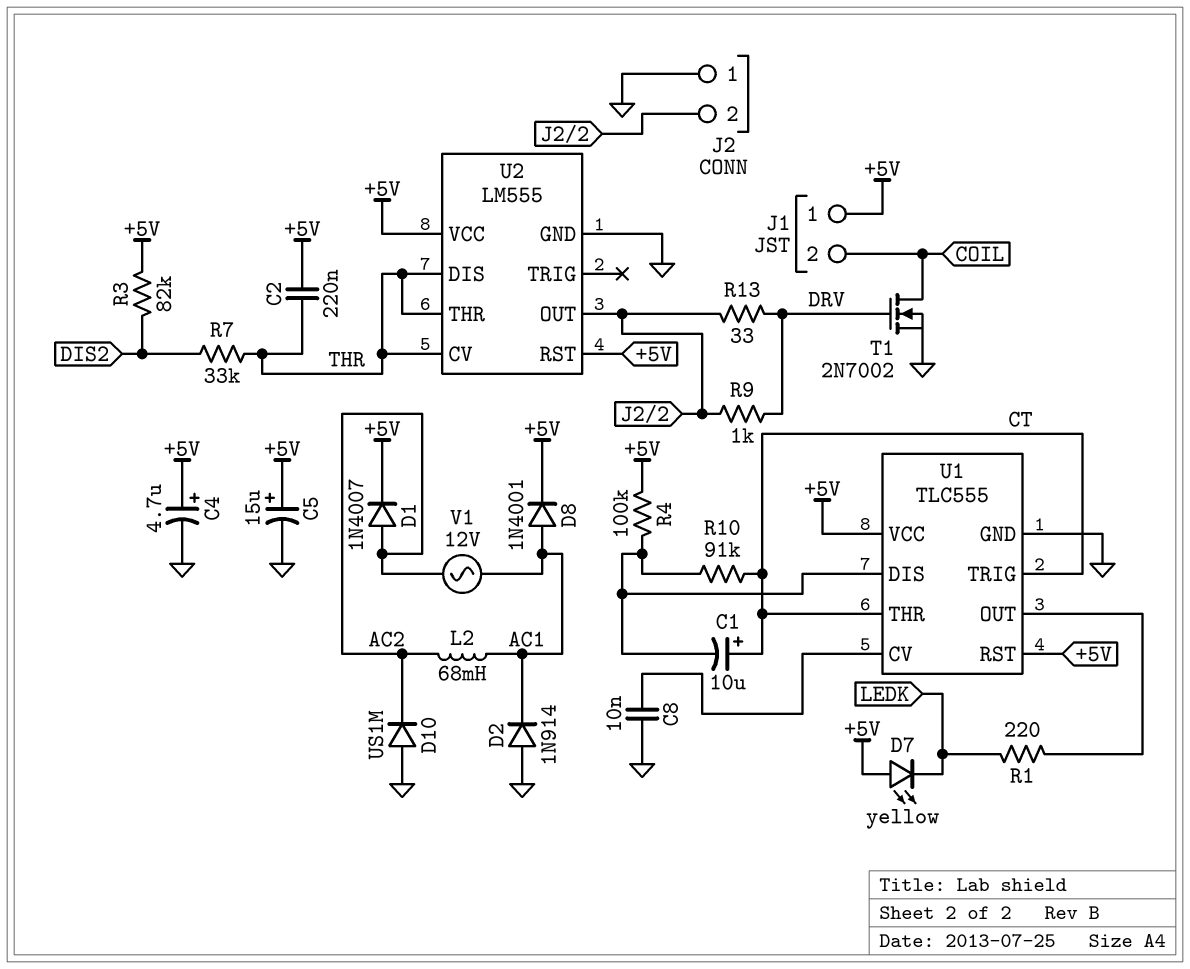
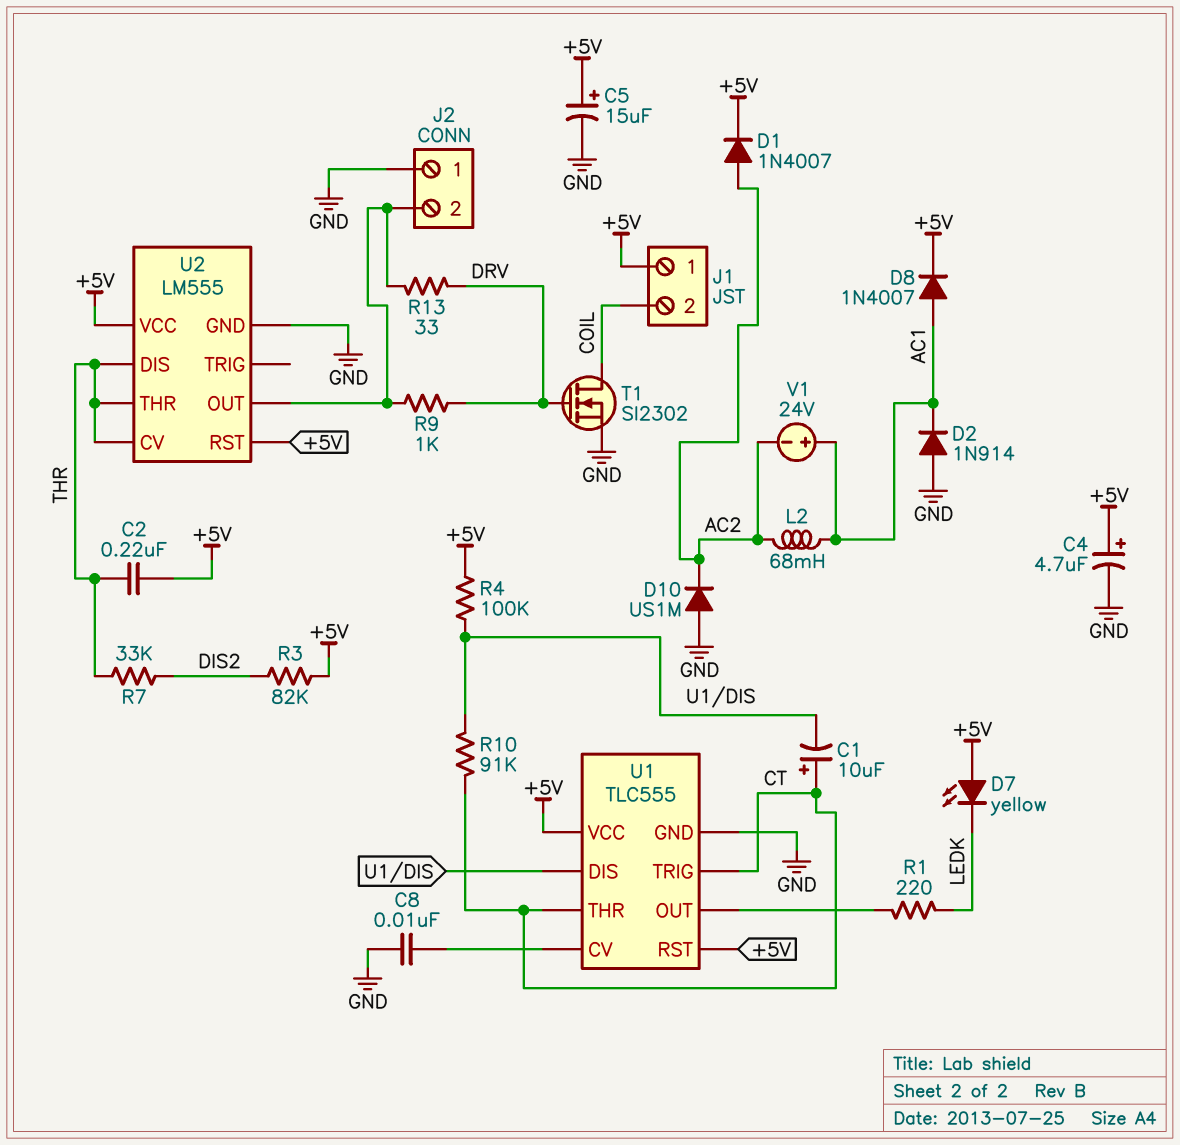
D8: diode 1N4001 (A AC1, K +5V) -> diode 1N4007 (A AC1, K +5V)
T1: NMOS 2N7002 (G DRV, D COIL, S GND) -> NMOS SI2302 (G DRV, D COIL, S GND)
V1: AC 12V (AC1, AC2) -> 24V (plus AC1, minus AC2)

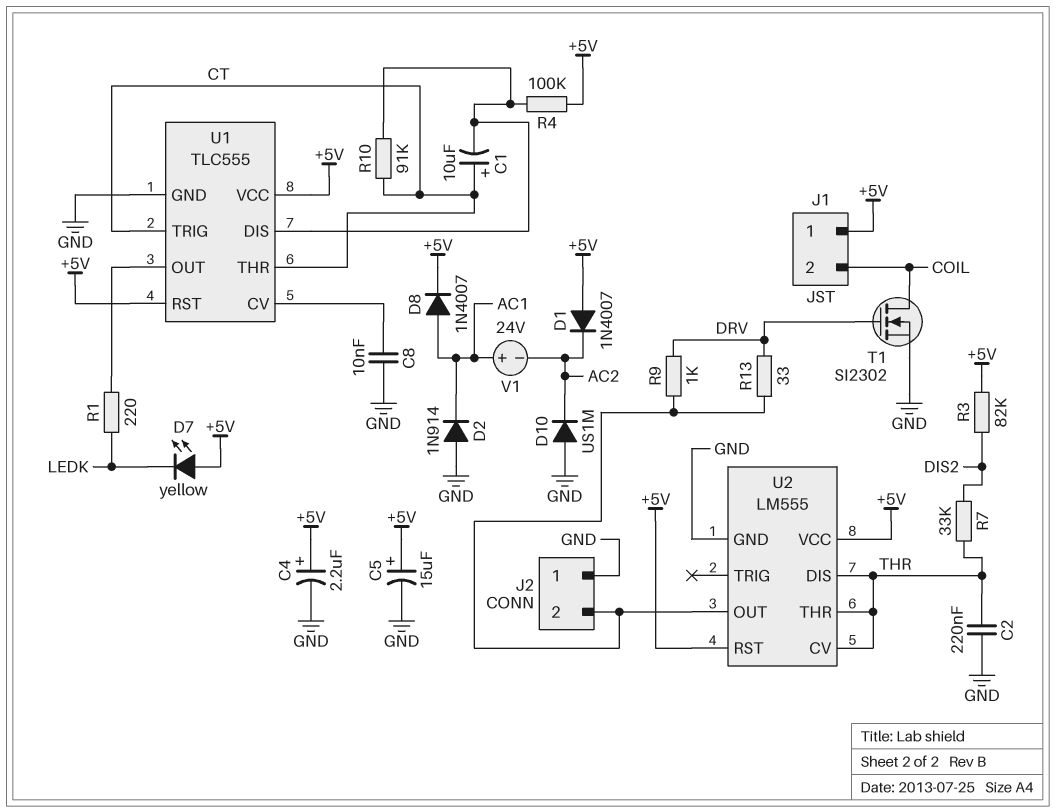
C2: 220nF (+5V, THR) -> 220nF (GND, THR)
C4: 4.7uF (plus +5V, minus GND) -> 2.2uF (plus +5V, minus GND)
D1: diode 1N4007 (A AC2, K +5V) -> diode 1N4007 (A +5V, K AC2)
L2: 68mH (AC1, AC2) -> none

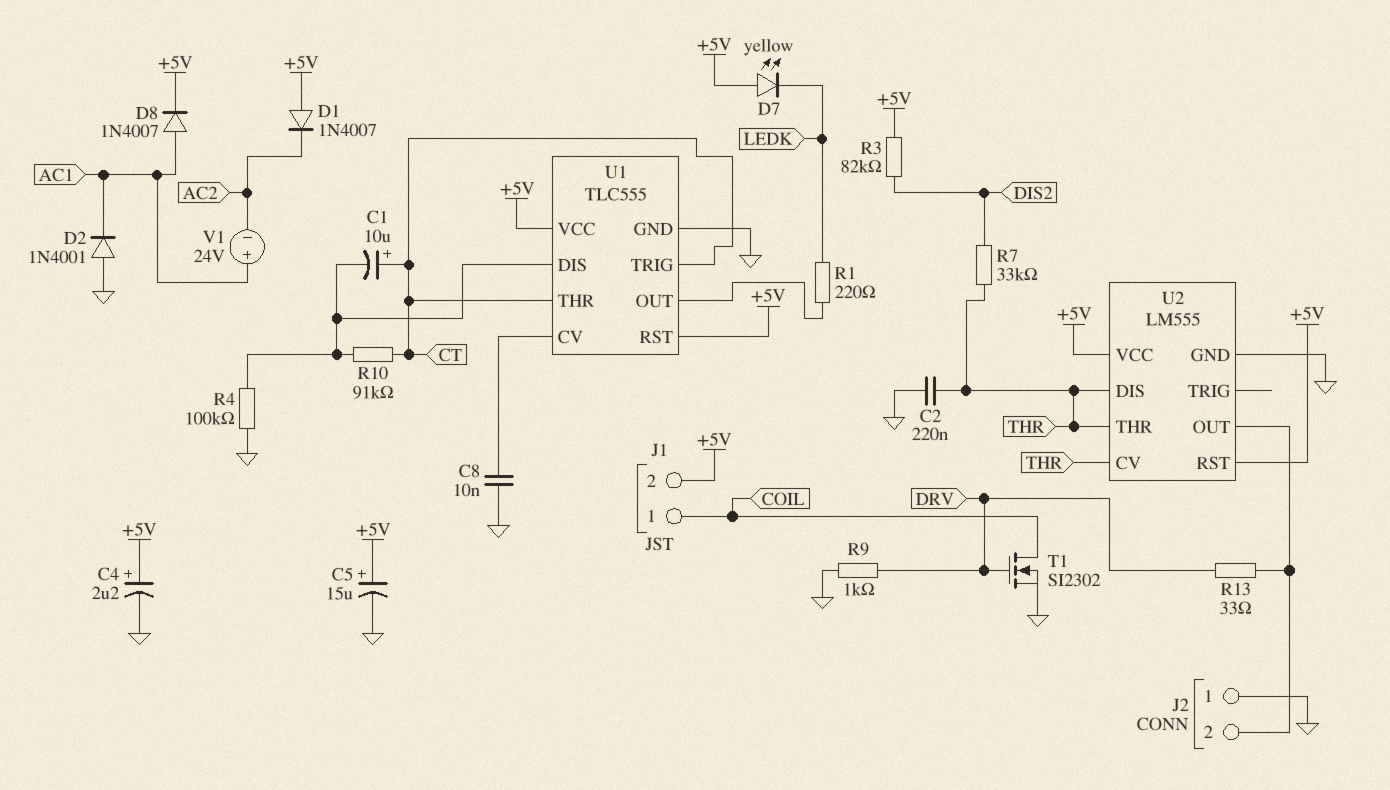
D2: diode 1N914 (A GND, K AC1) -> diode 1N4001 (A GND, K AC1)
D10: diode US1M (A GND, K AC2) -> none
J1 pin 1: +5V -> COIL
J1 pin 2: COIL -> +5V
R4: 100k (+5V, U1/DIS) -> 100k (GND, U1/DIS)
R9: 1k (DRV, J2/2) -> 1k (DRV, GND)

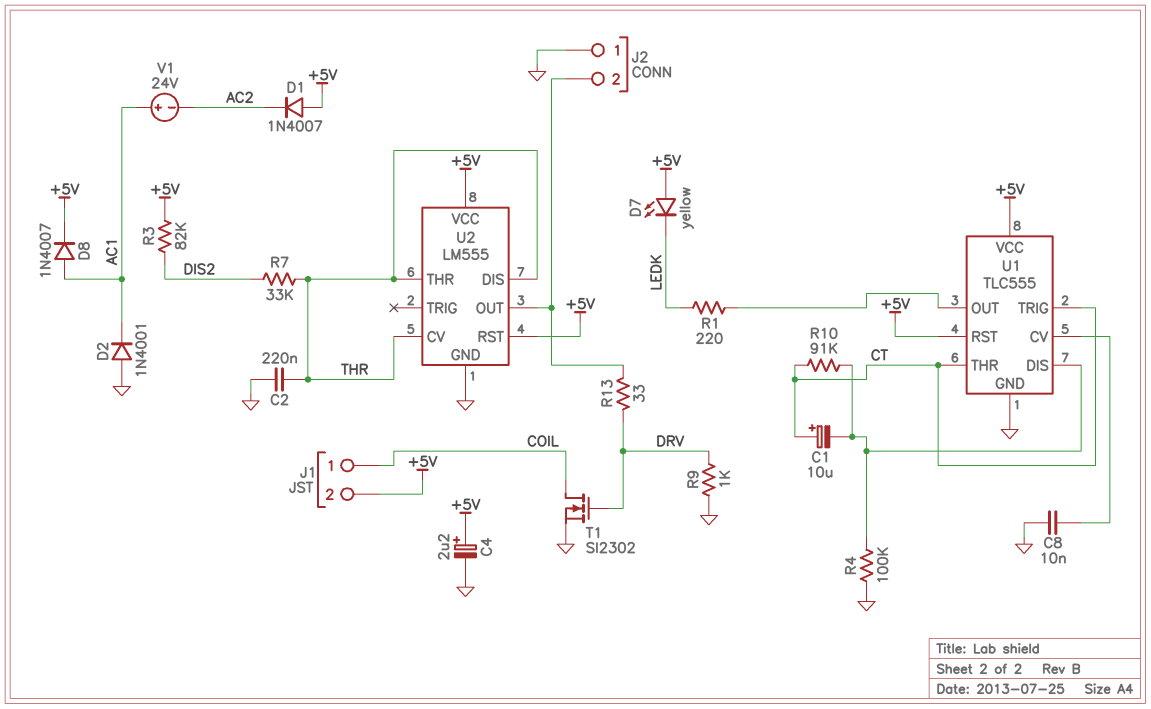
C5: 15uF (plus +5V, minus GND) -> none

